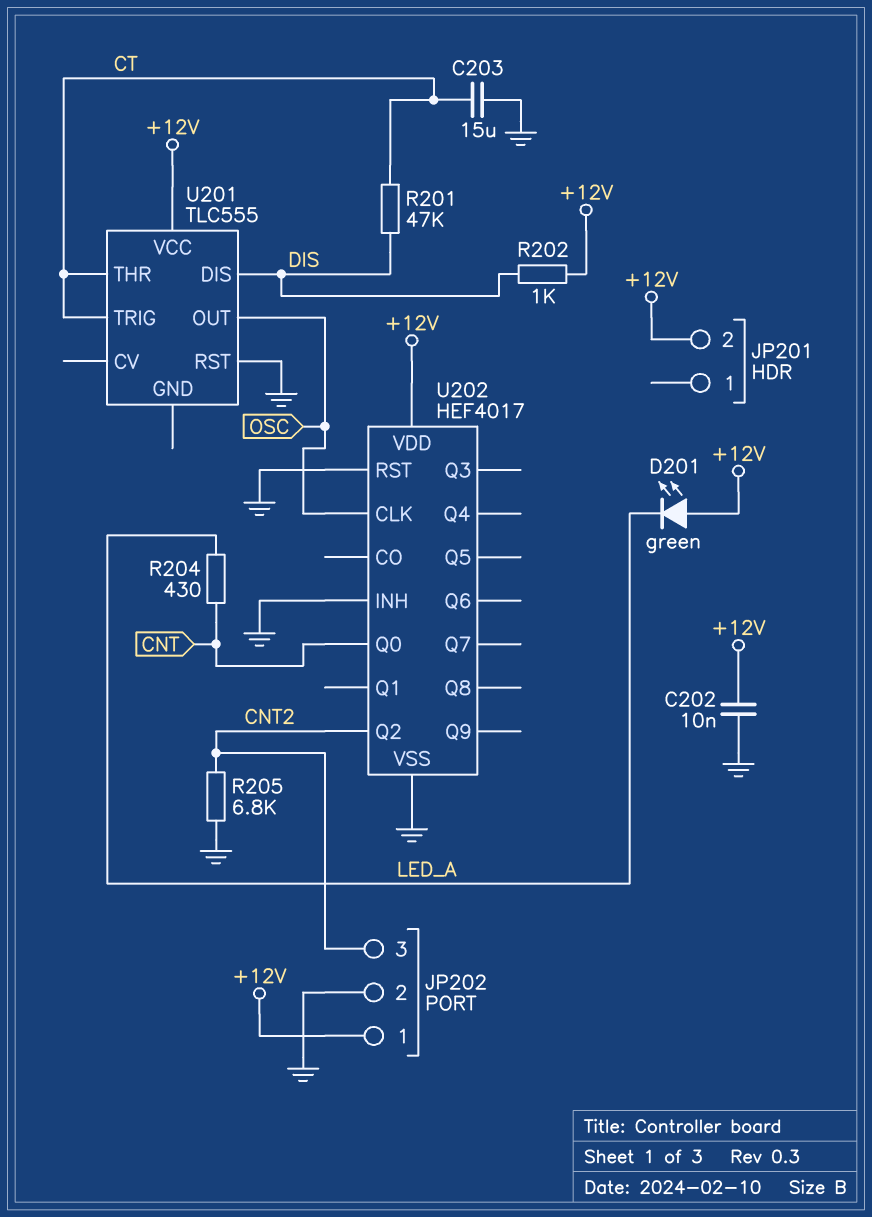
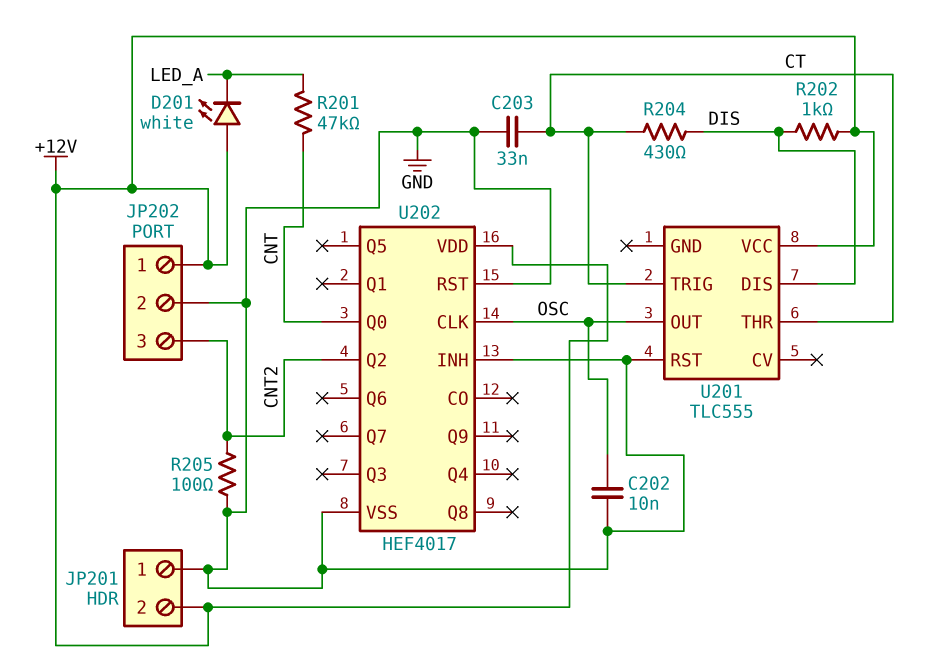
C202: 10nF (+12V, GND) -> 10nF (GND, OSC)
C203: 15uF (CT, GND) -> 33nF (CT, GND)
D201: LED green (A +12V, K LED_A) -> LED white (A +12V, K LED_A)
JP201 pin 1: none -> GND
R201: 47k (CT, DIS) -> 47k (CNT, LED_A)
R204: 430 (CNT, LED_A) -> 430 (CT, DIS)
R205: 6.8k (CNT2, GND) -> 100 (CNT2, GND)

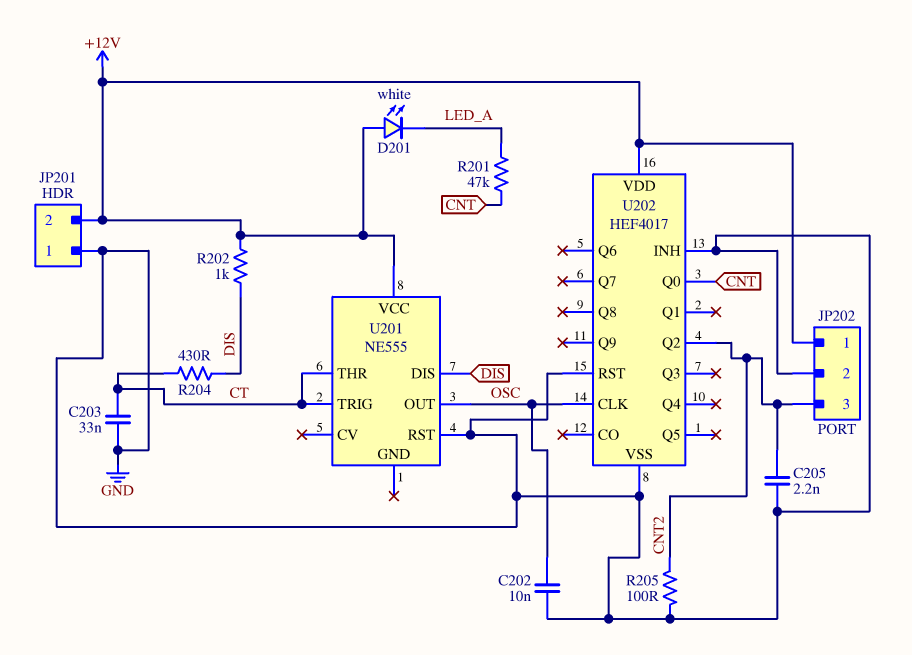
C205: none -> 2.2nF (CNT2, GND)
U201: TLC555 -> NE555

